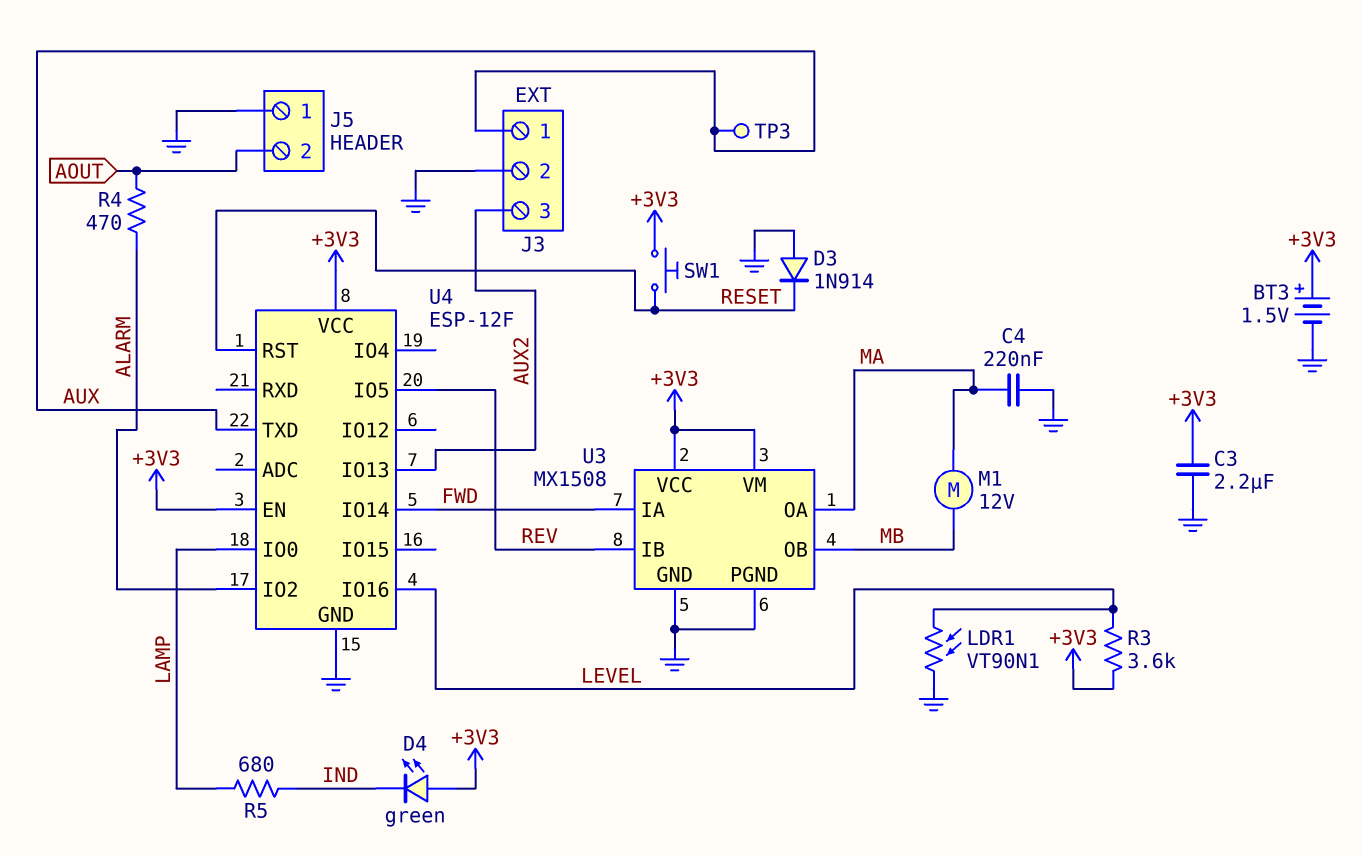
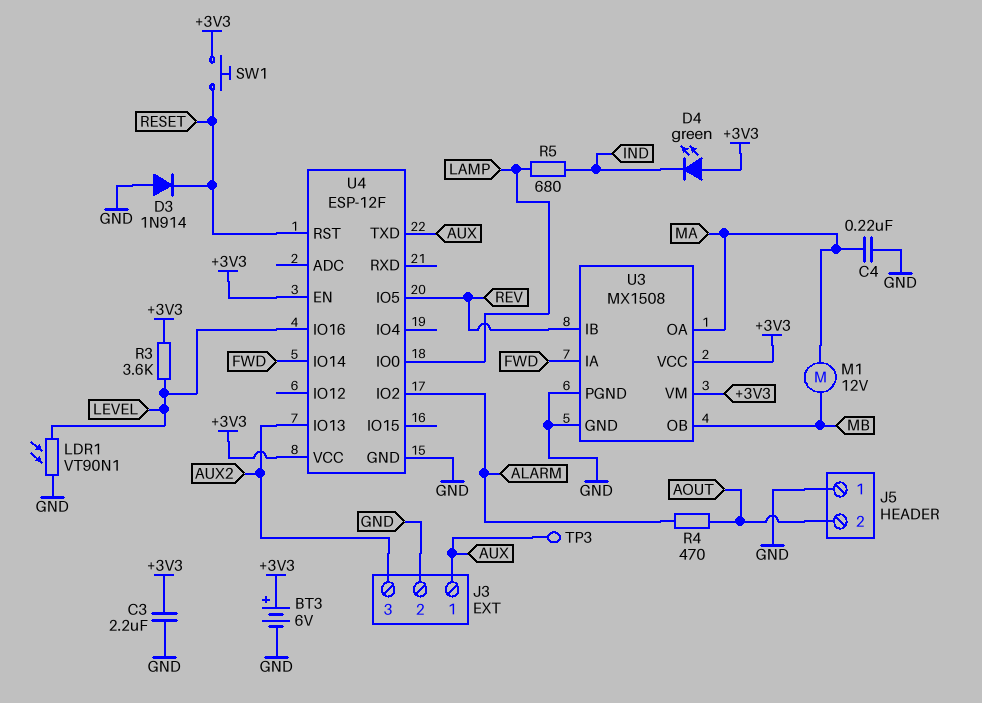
BT3: 1.5V (plus +3V3, minus GND) -> 6V (plus +3V3, minus GND)

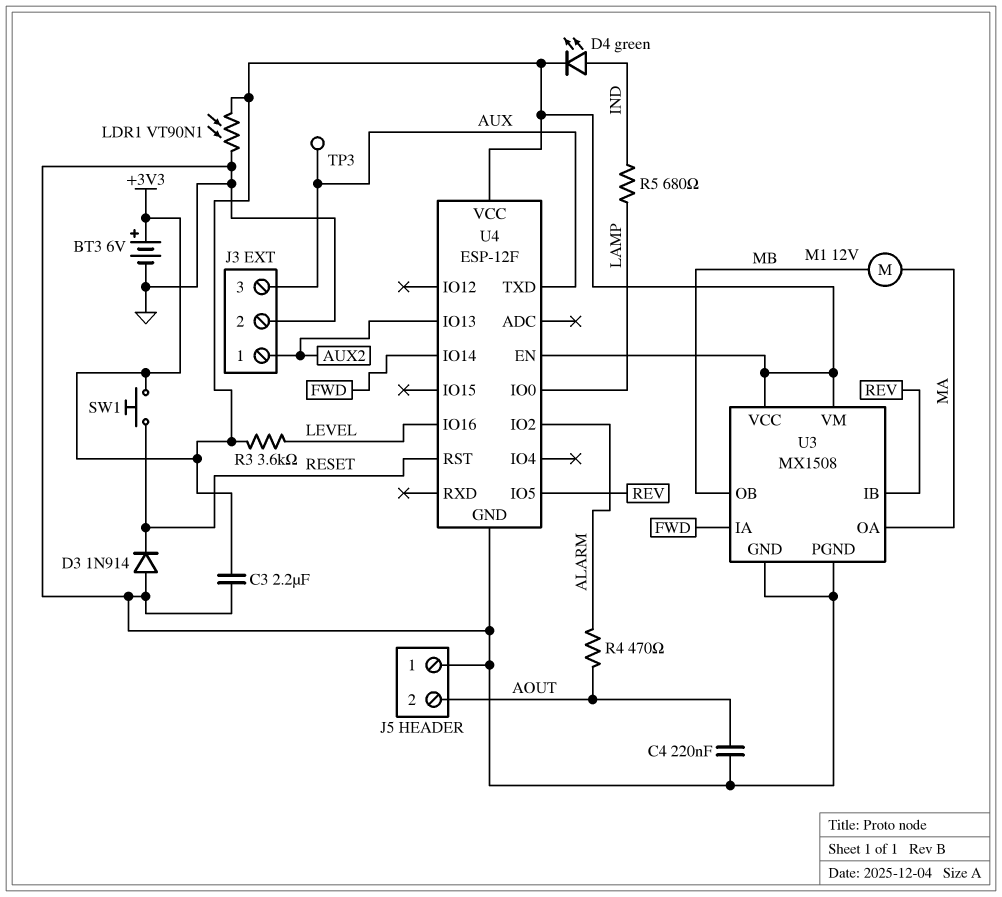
C4: 220nF (GND, MA) -> 220nF (AOUT, GND)
D4: LED green (A +3V3, K IND) -> LED green (A IND, K +3V3)
J3 pin 1: AUX -> AUX2
J3 pin 3: AUX2 -> AUX
LDR1: VT90N1 (GND, LEVEL) -> VT90N1 (+3V3, GND)

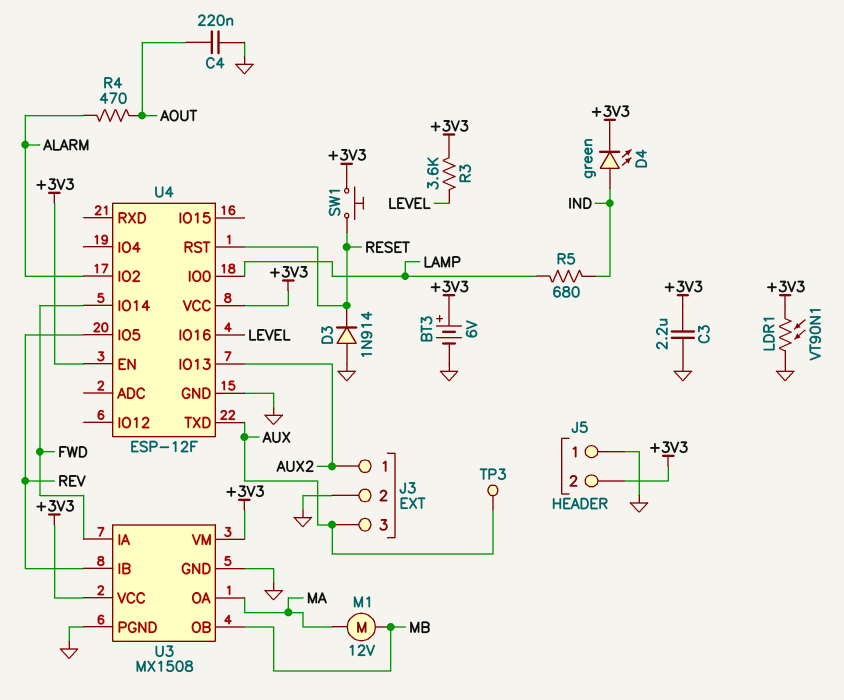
J5 pin 2: AOUT -> +3V3

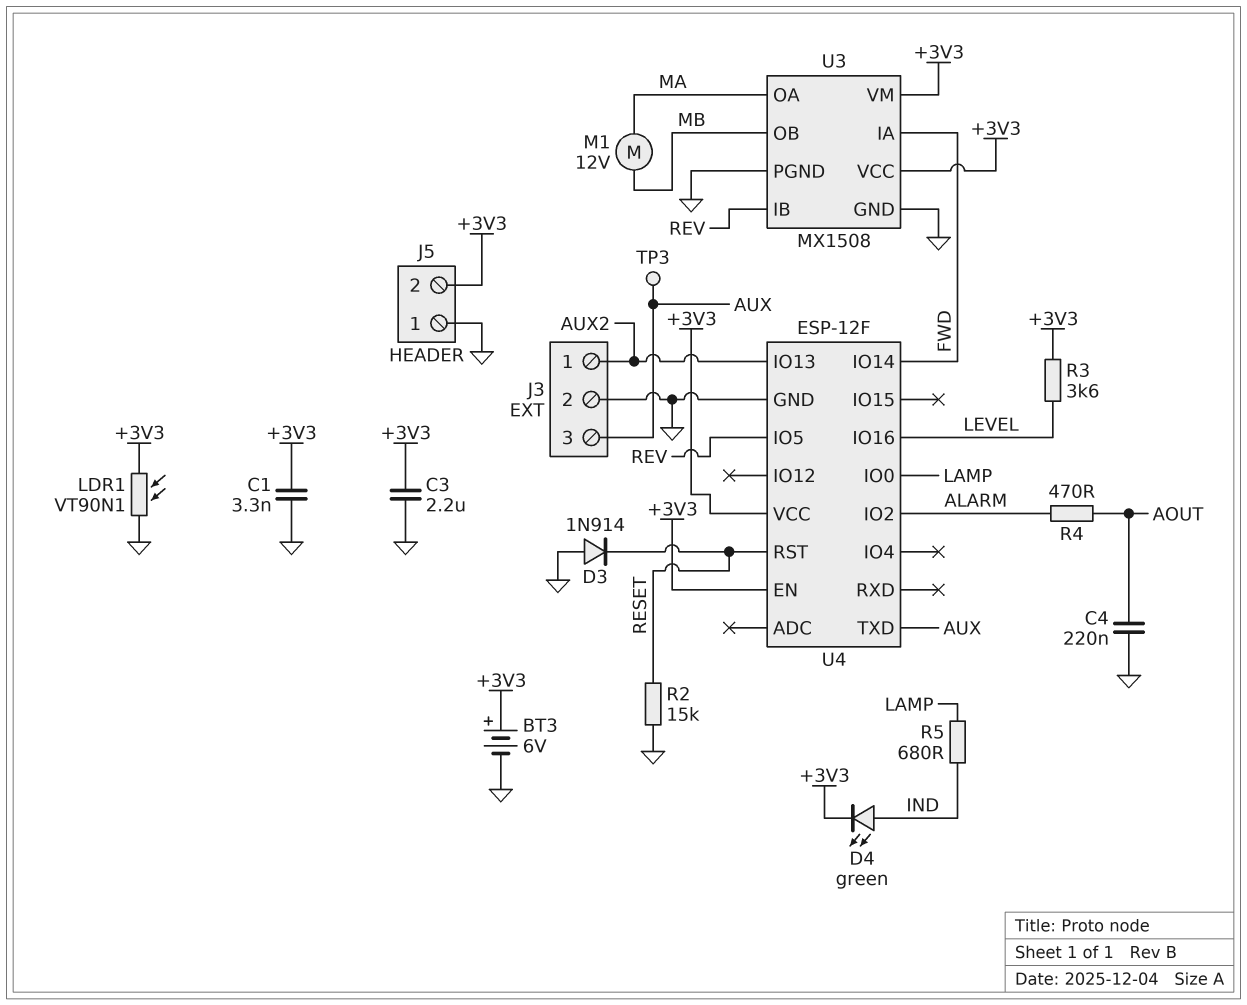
C1: none -> 3.3nF (+3V3, GND)
R2: none -> 15k (GND, RESET)
SW1: button (+3V3, RESET) -> none

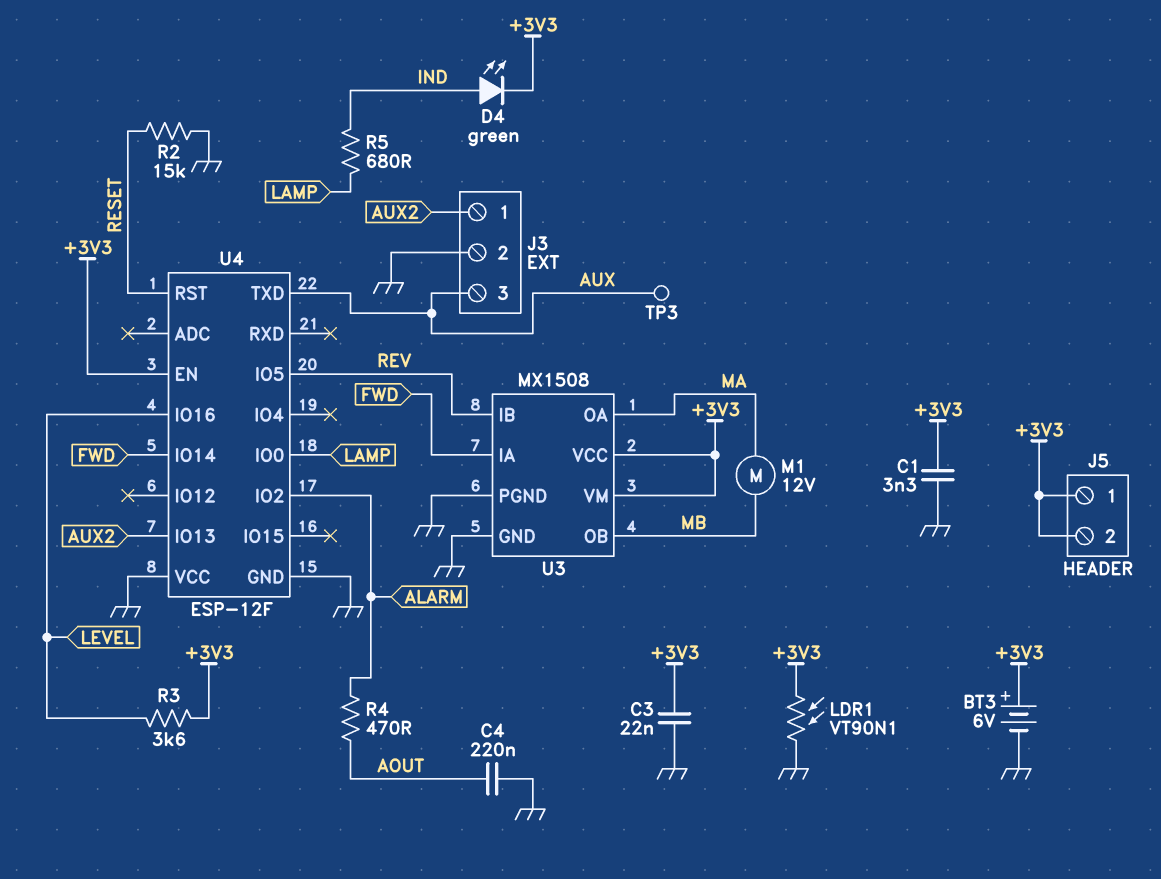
C3: 2.2uF (+3V3, GND) -> 22nF (+3V3, GND)
D3: diode 1N914 (A GND, K RESET) -> none
J5 pin 1: GND -> +3V3
U4 pin VCC: +3V3 -> GND

